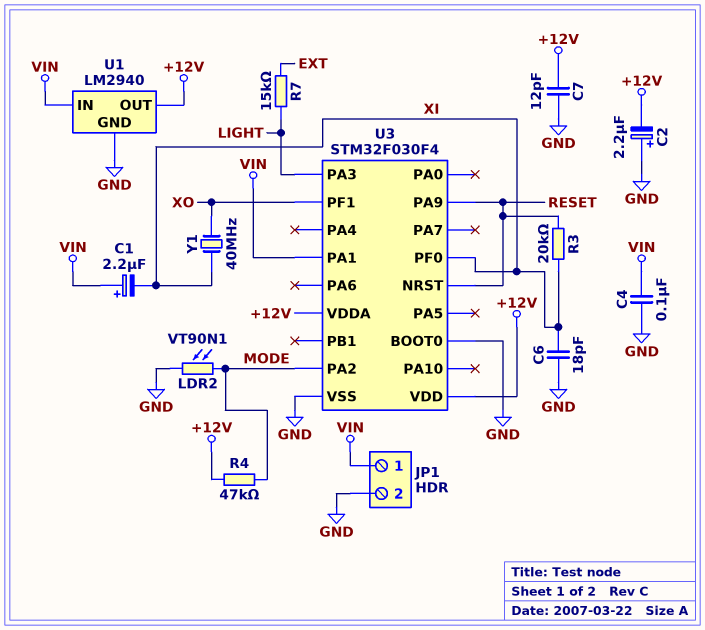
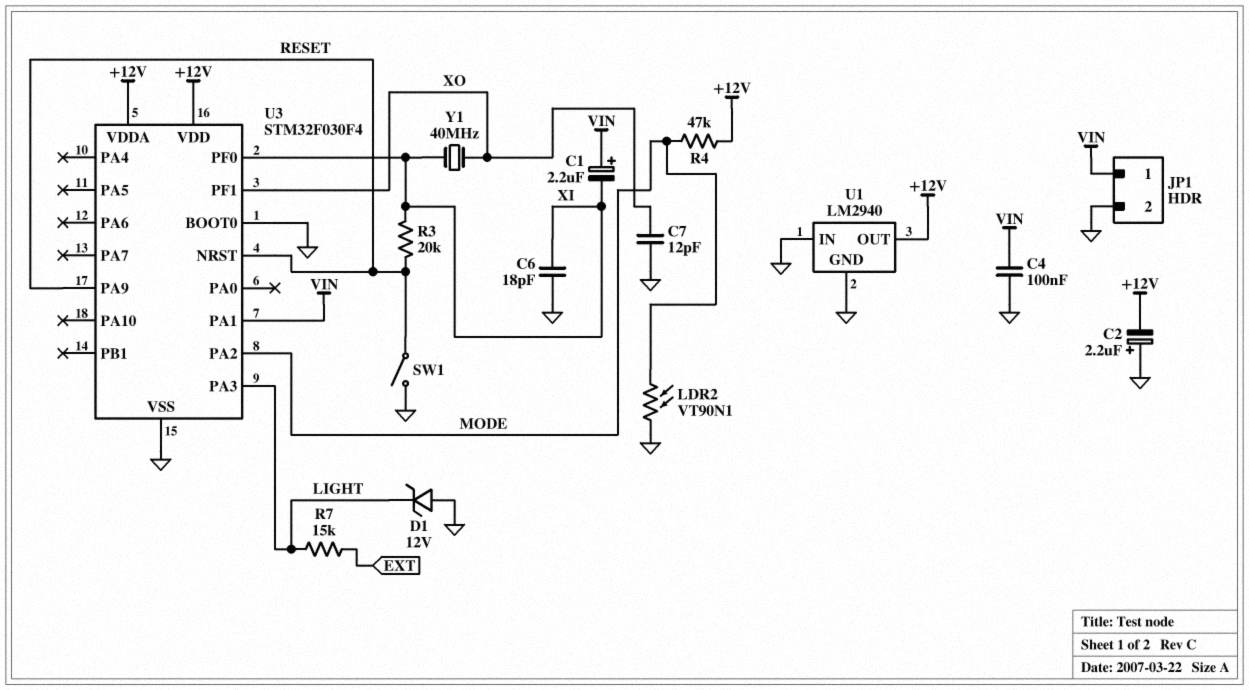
C7: 12pF (+12V, GND) -> 12pF (GND, XO)
D1: none -> zener 12V (A GND, K LIGHT)
SW1: none -> switch (GND, RESET)
U1 pin IN: VIN -> GND

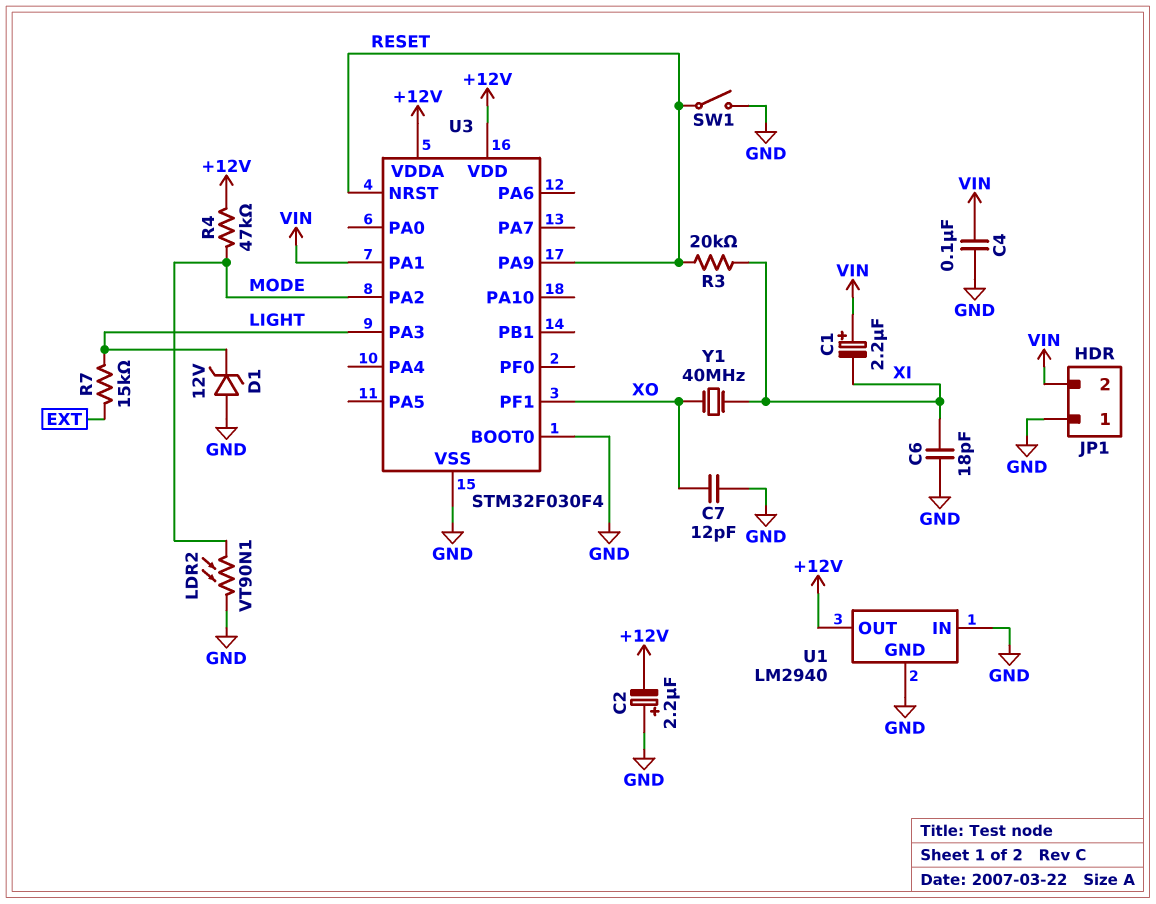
JP1 pin 1: VIN -> GND
JP1 pin 2: GND -> VIN
U3 pin PF0: XI -> none

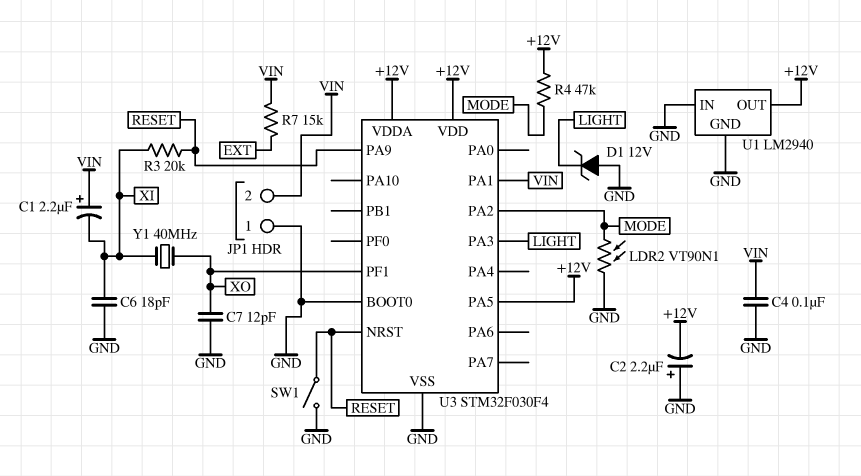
R7: 15k (EXT, LIGHT) -> 15k (EXT, VIN)
U3 pin PA5: none -> +12V

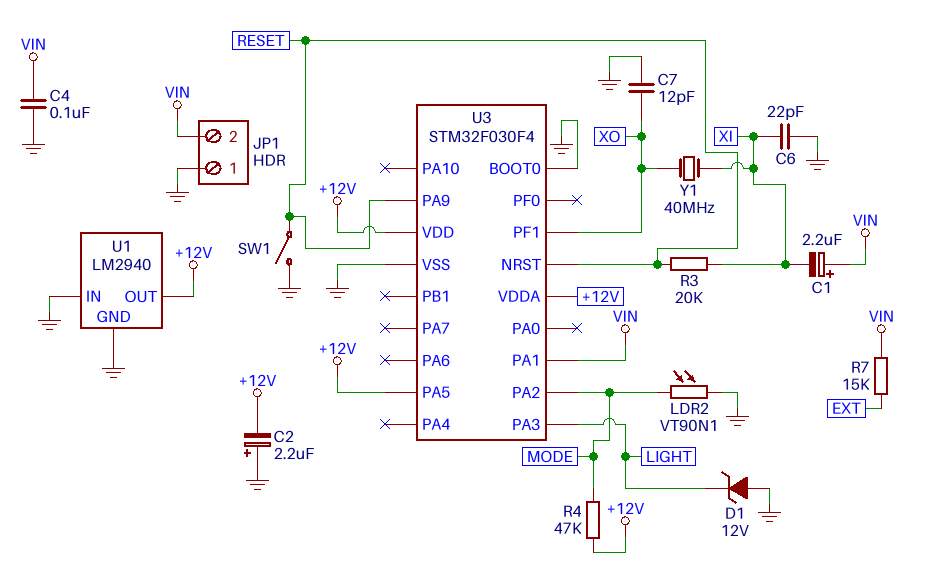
C6: 18pF (GND, XI) -> 22pF (GND, XI)

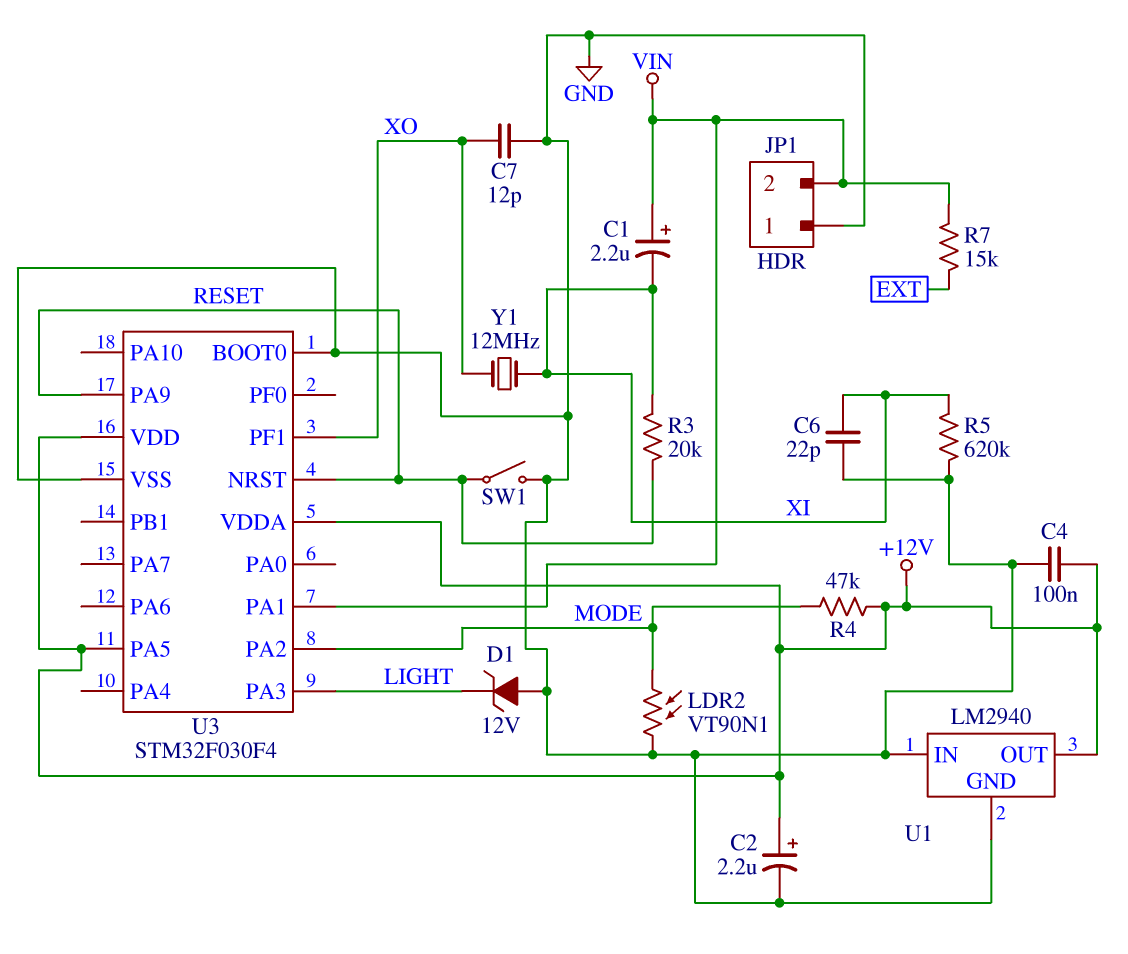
C2: 2.2uF (plus GND, minus +12V) -> 2.2uF (plus +12V, minus GND)
C4: 100nF (GND, VIN) -> 100nF (+12V, GND)
R5: none -> 620k (GND, XI)
Y1: 40MHz (XI, XO) -> 12MHz (XI, XO)

